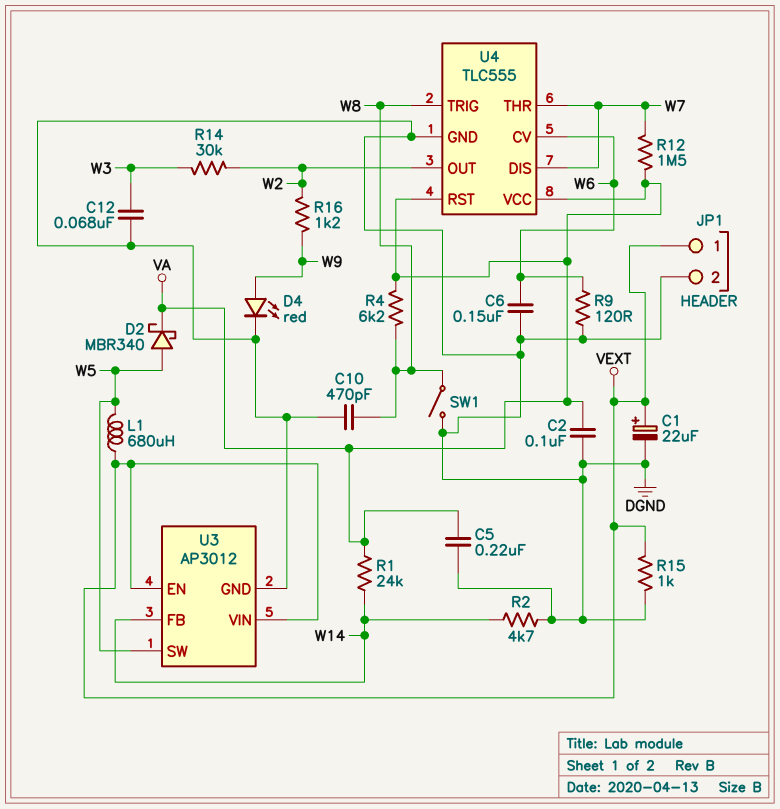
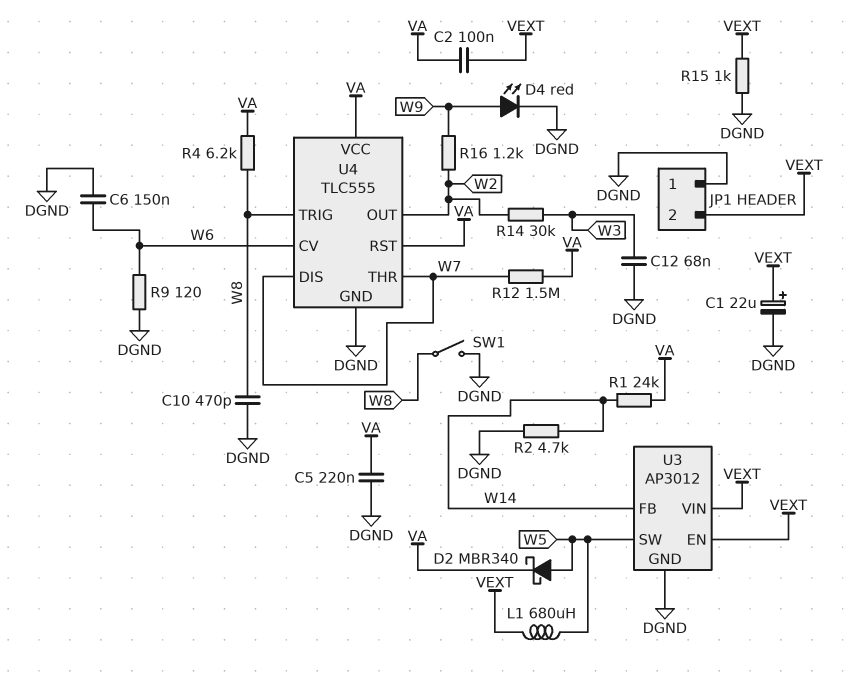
C2: 100nF (DGND, VA) -> 100nF (VA, VEXT)
JP1 pin 1: VEXT -> DGND
JP1 pin 2: DGND -> VEXT

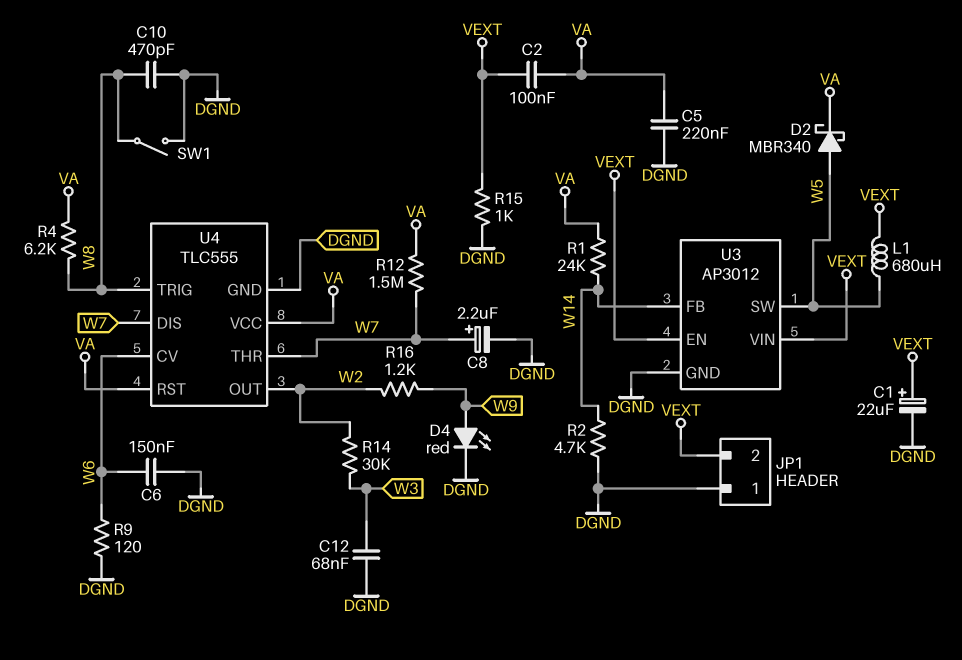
C8: none -> 2.2uF (plus W7, minus DGND)

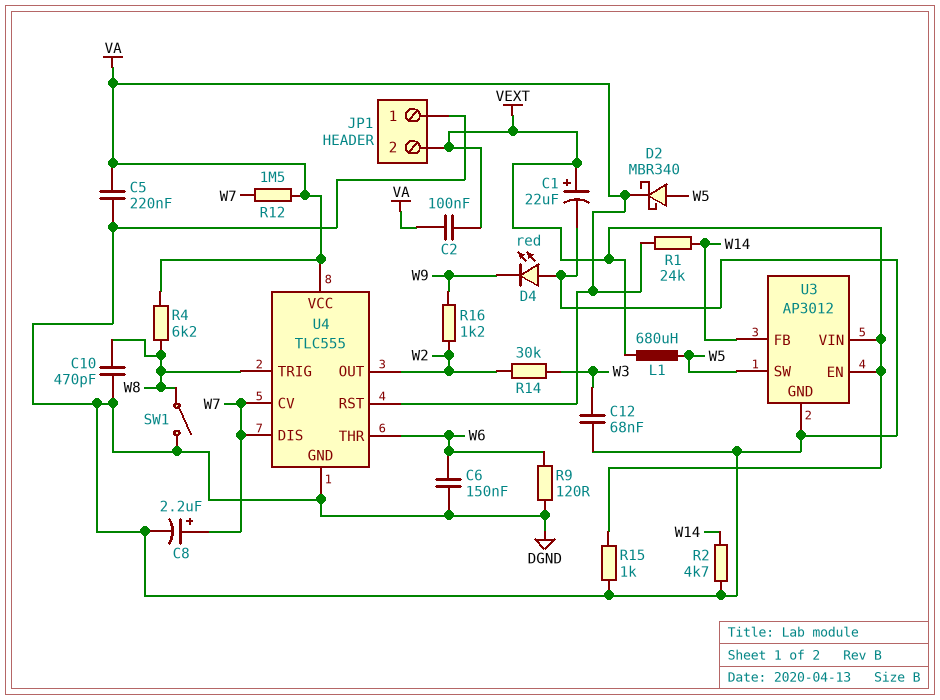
D4: LED red (A W9, K DGND) -> LED red (A DGND, K W9)
U4 pin CV: W6 -> W7
U4 pin THR: W7 -> W6

